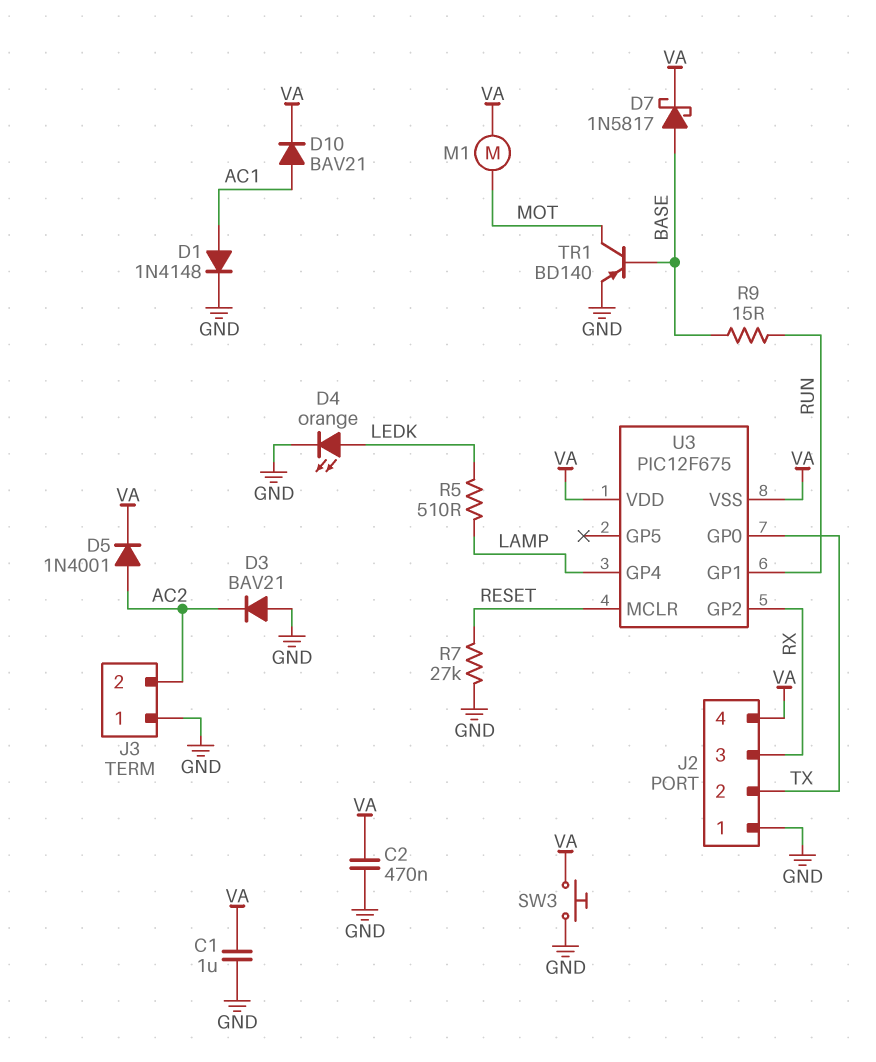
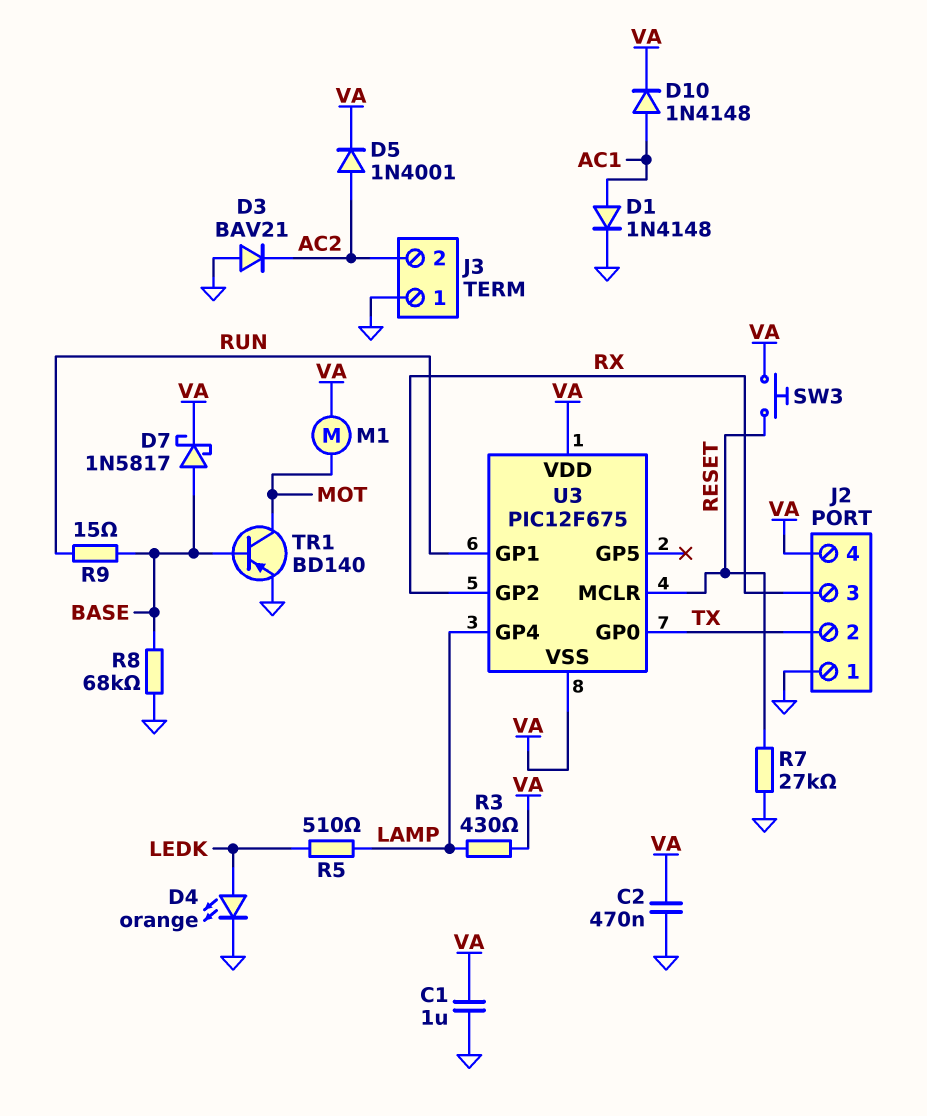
D10: diode BAV21 (A AC1, K VA) -> diode 1N4148 (A AC1, K VA)
R3: none -> 430 (LAMP, VA)
R8: none -> 68k (BASE, GND)
SW3: button (GND, VA) -> button (RESET, VA)

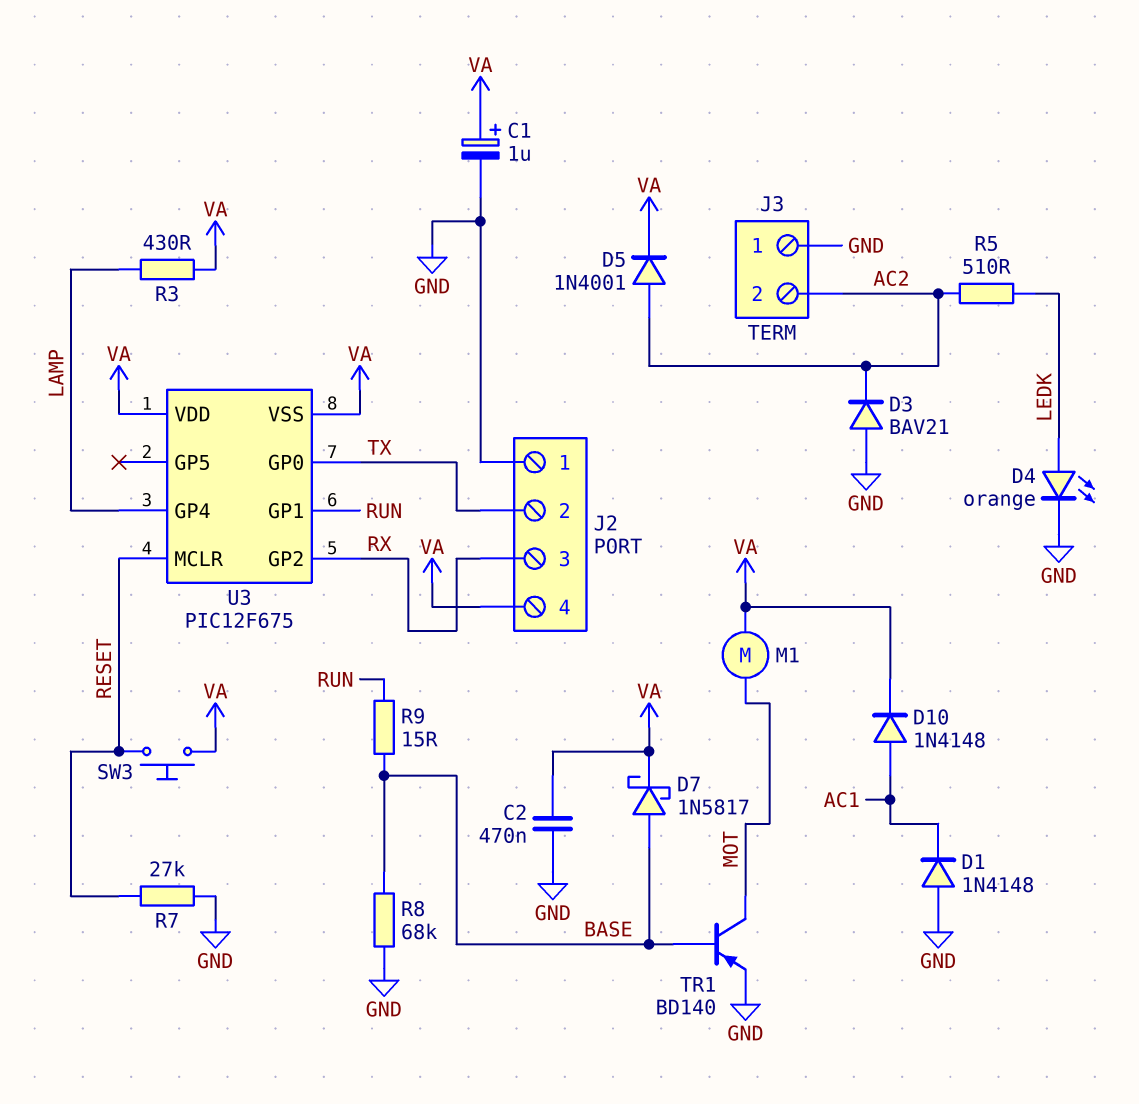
C1: 1uF (GND, VA) -> 1uF (plus VA, minus GND)
D1: diode 1N4148 (A AC1, K GND) -> diode 1N4148 (A GND, K AC1)
R5: 510 (LAMP, LEDK) -> 510 (AC2, LEDK)

